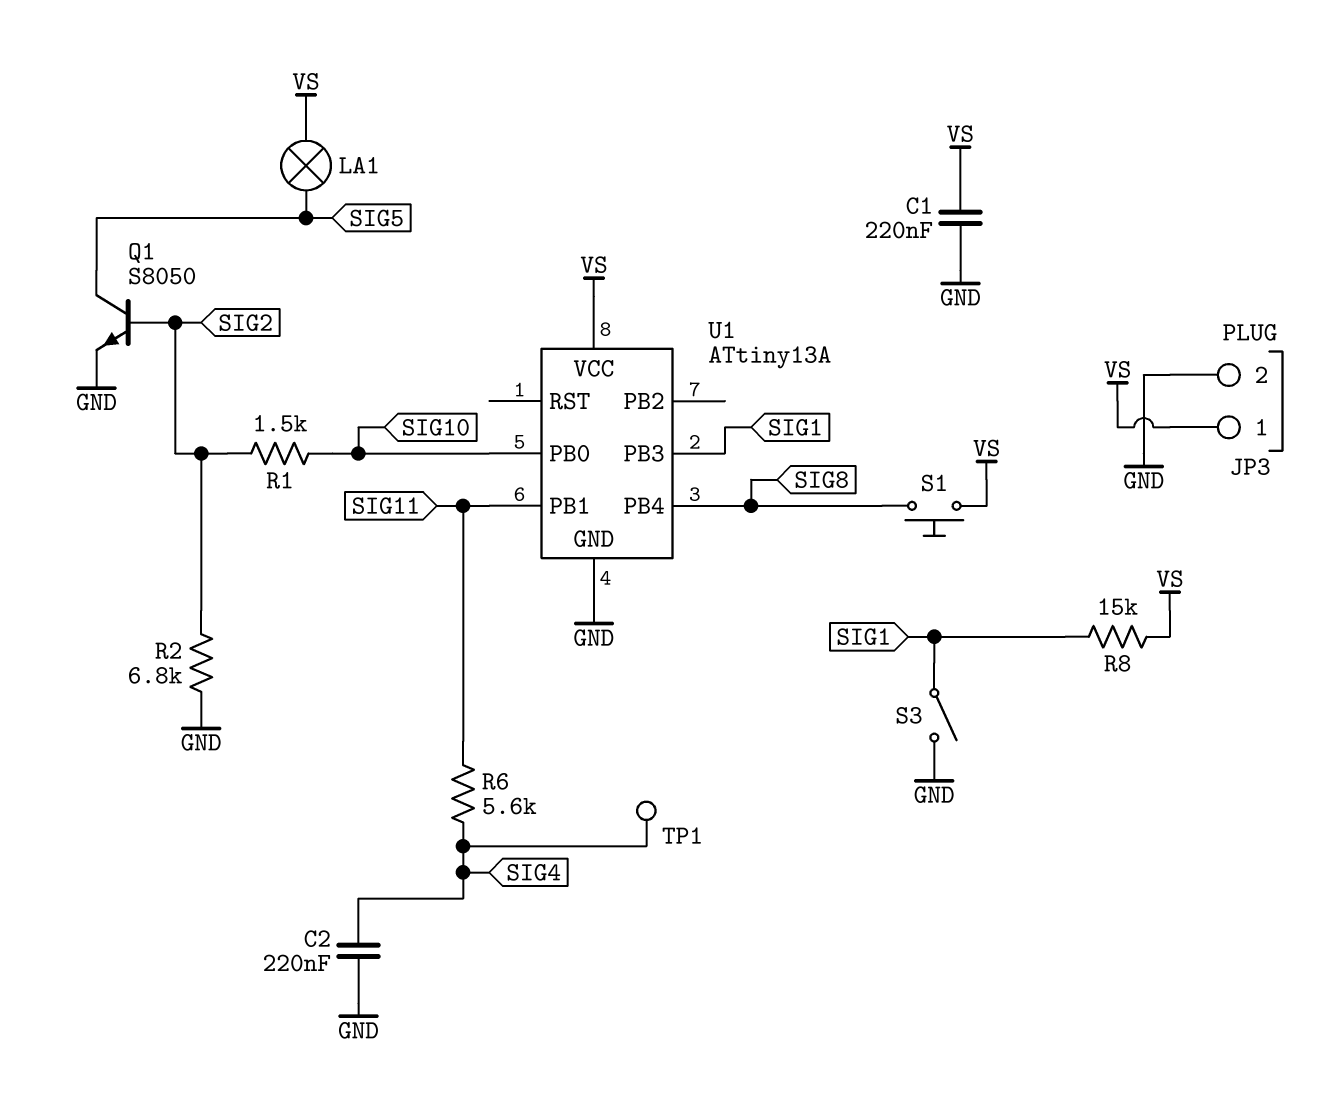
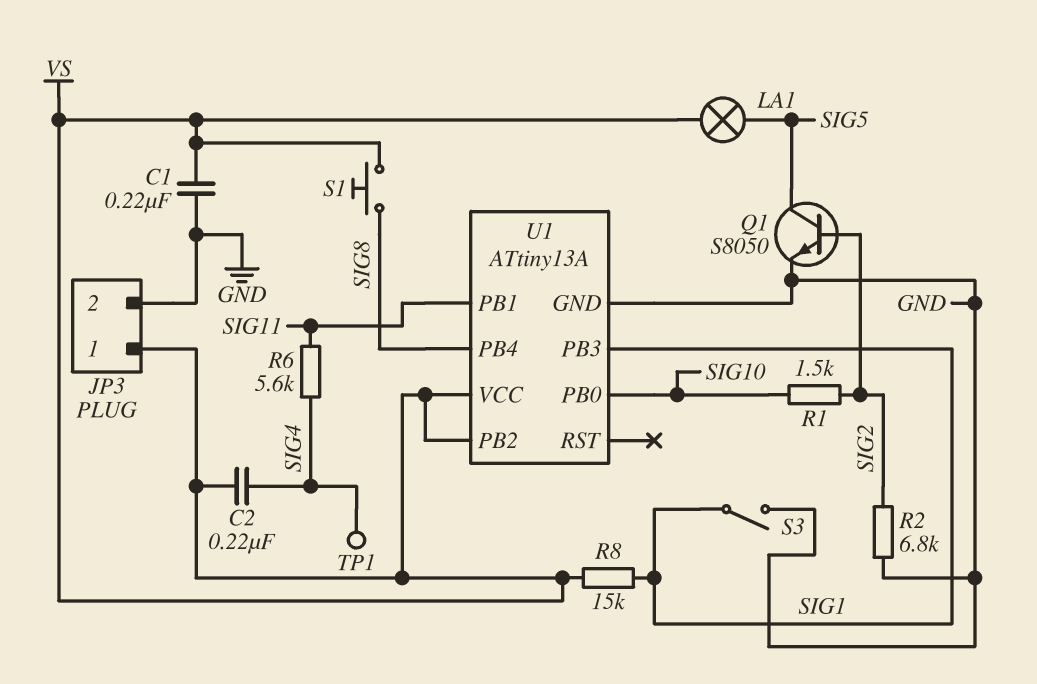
C2: 220nF (GND, SIG4) -> 220nF (SIG4, VS)
U1 pin PB2: none -> VS

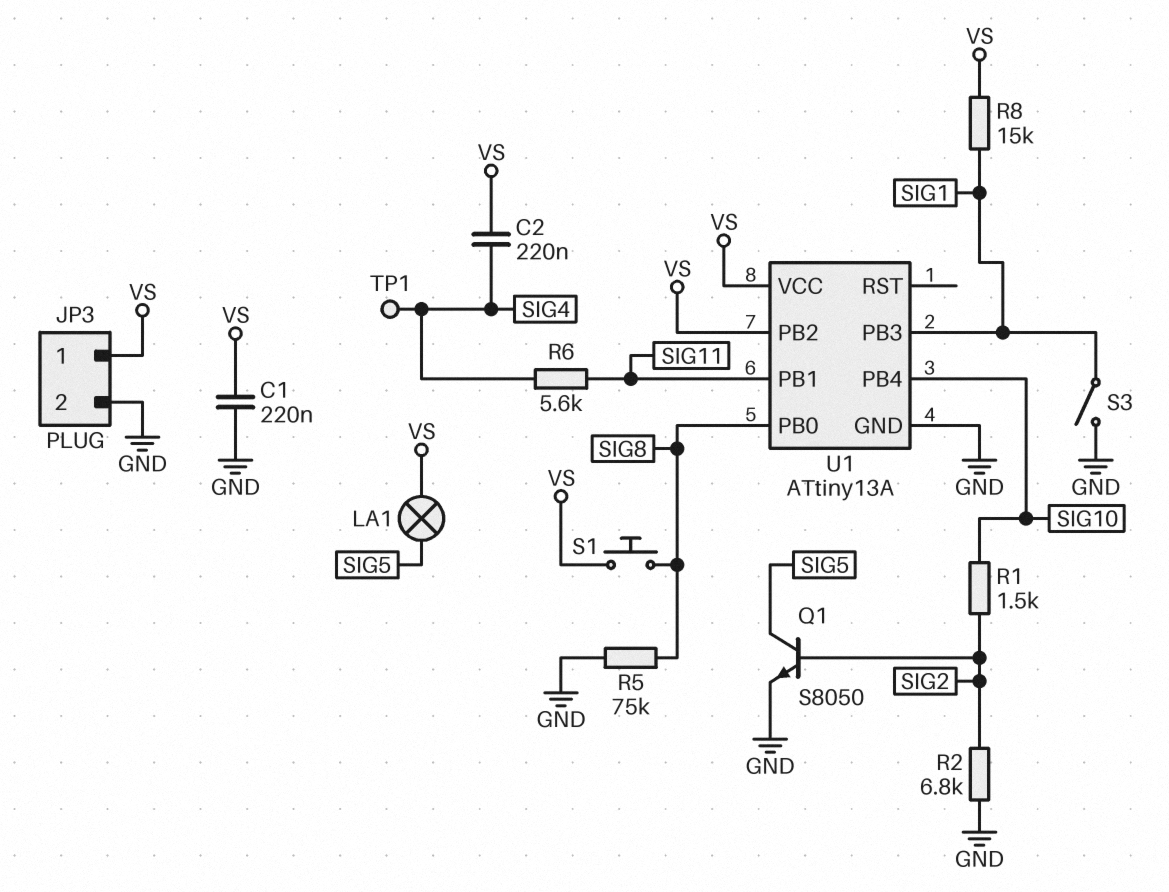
R5: none -> 75k (GND, SIG8)
U1 pin PB0: SIG10 -> SIG8
U1 pin PB4: SIG8 -> SIG10

